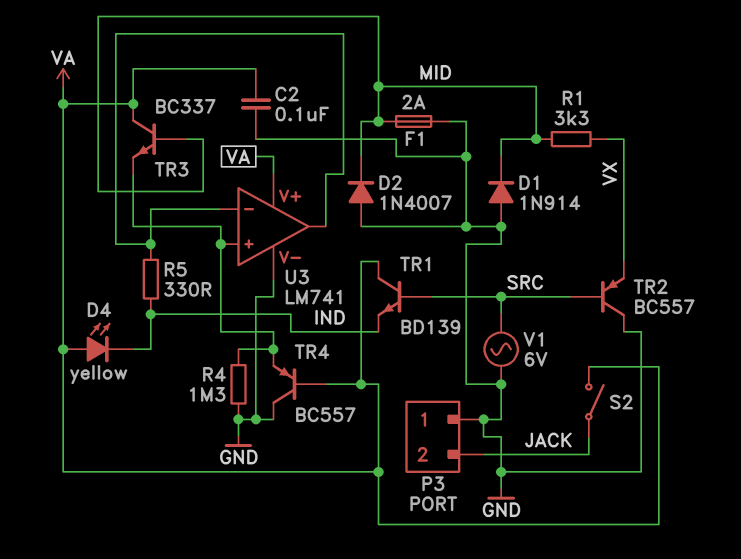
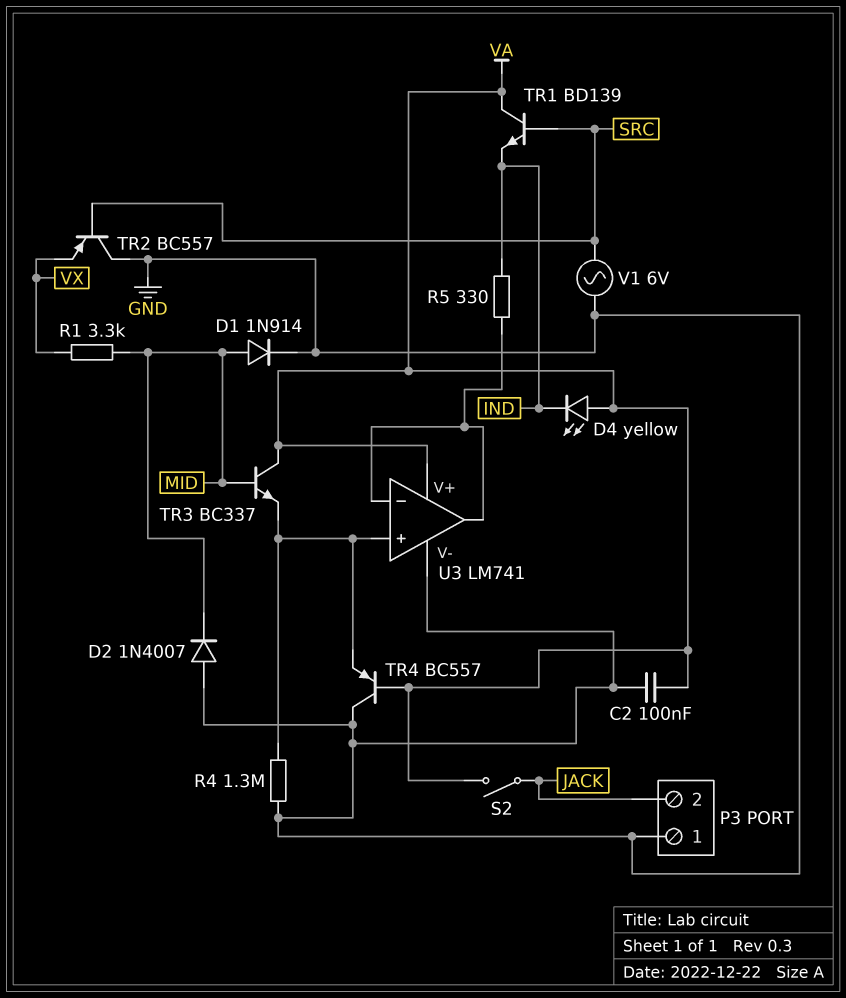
D1: diode 1N914 (A GND, K MID) -> diode 1N914 (A MID, K GND)
F1: 2A (GND, MID) -> none

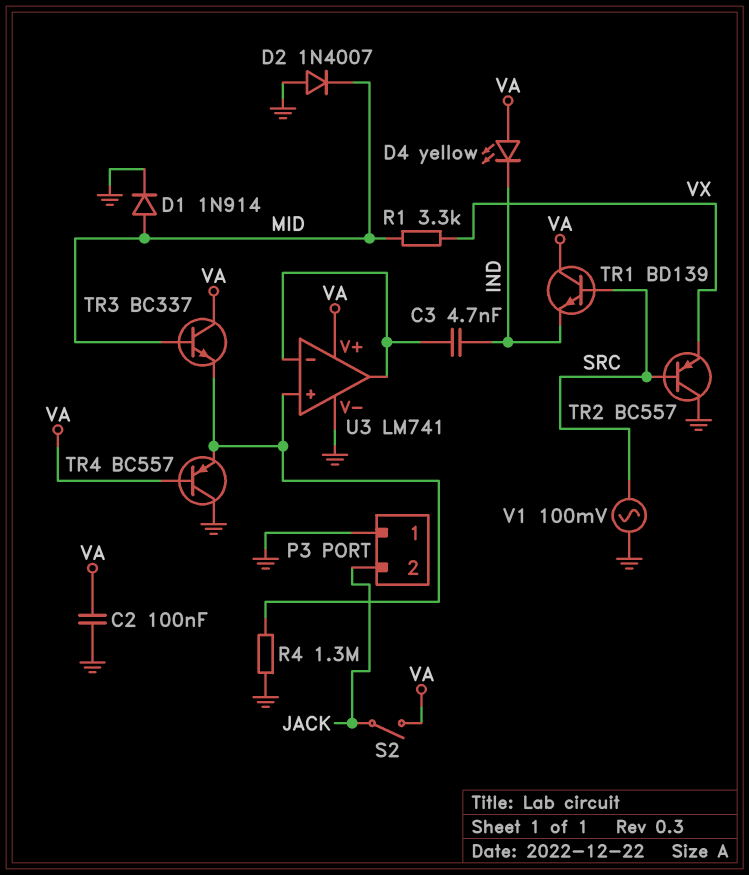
C3: none -> 4.7nF (IND, U3/in-)
R5: 330 (IND, U3/in-) -> none
V1: AC 6V (GND, SRC) -> AC 100mV (GND, SRC)

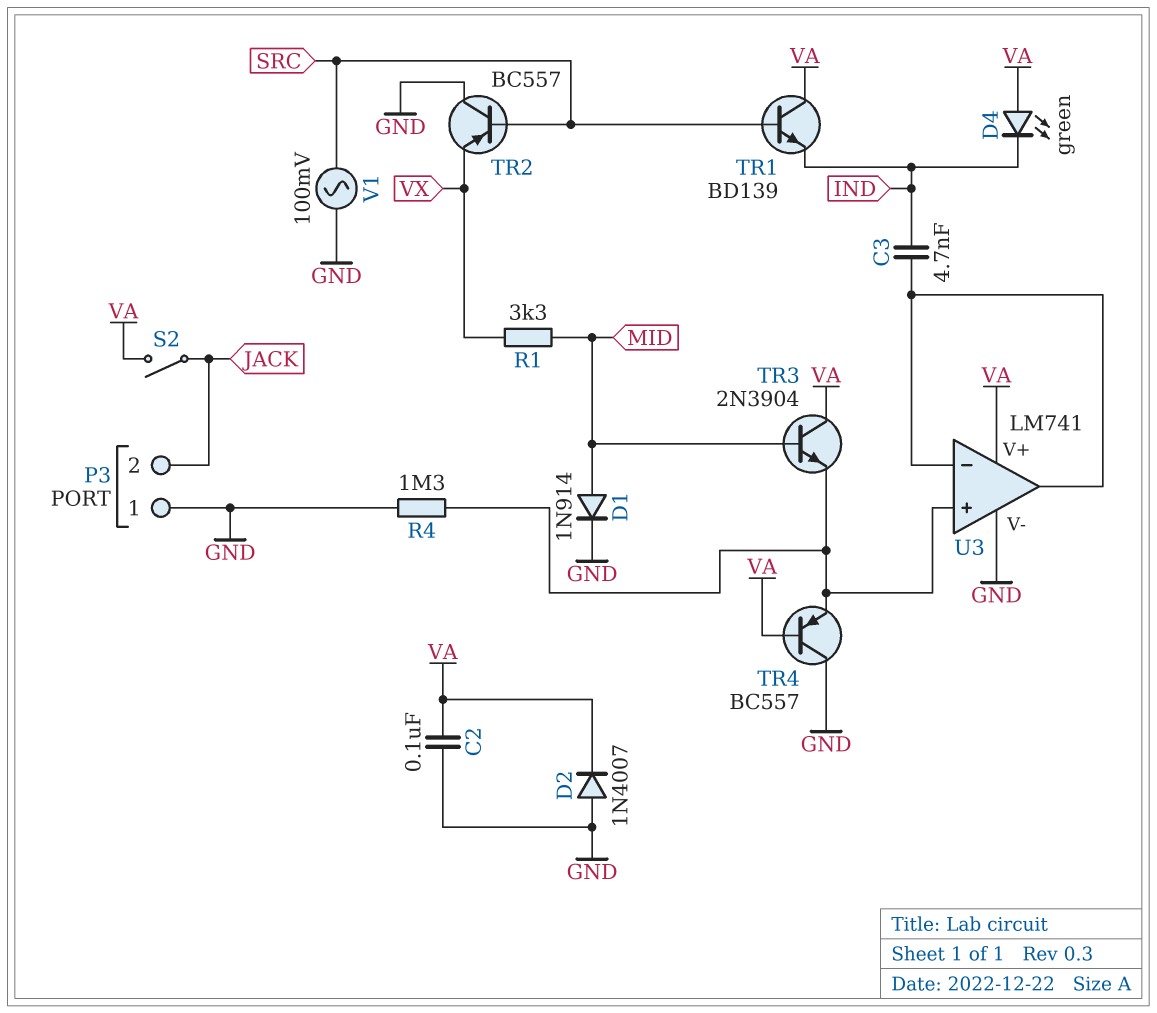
D2: diode 1N4007 (A GND, K MID) -> diode 1N4007 (A GND, K VA)
D4: LED yellow (A VA, K IND) -> LED green (A VA, K IND)
TR3: NPN BC337 (B MID, C VA, E U3/in+) -> NPN 2N3904 (B MID, C VA, E U3/in+)

